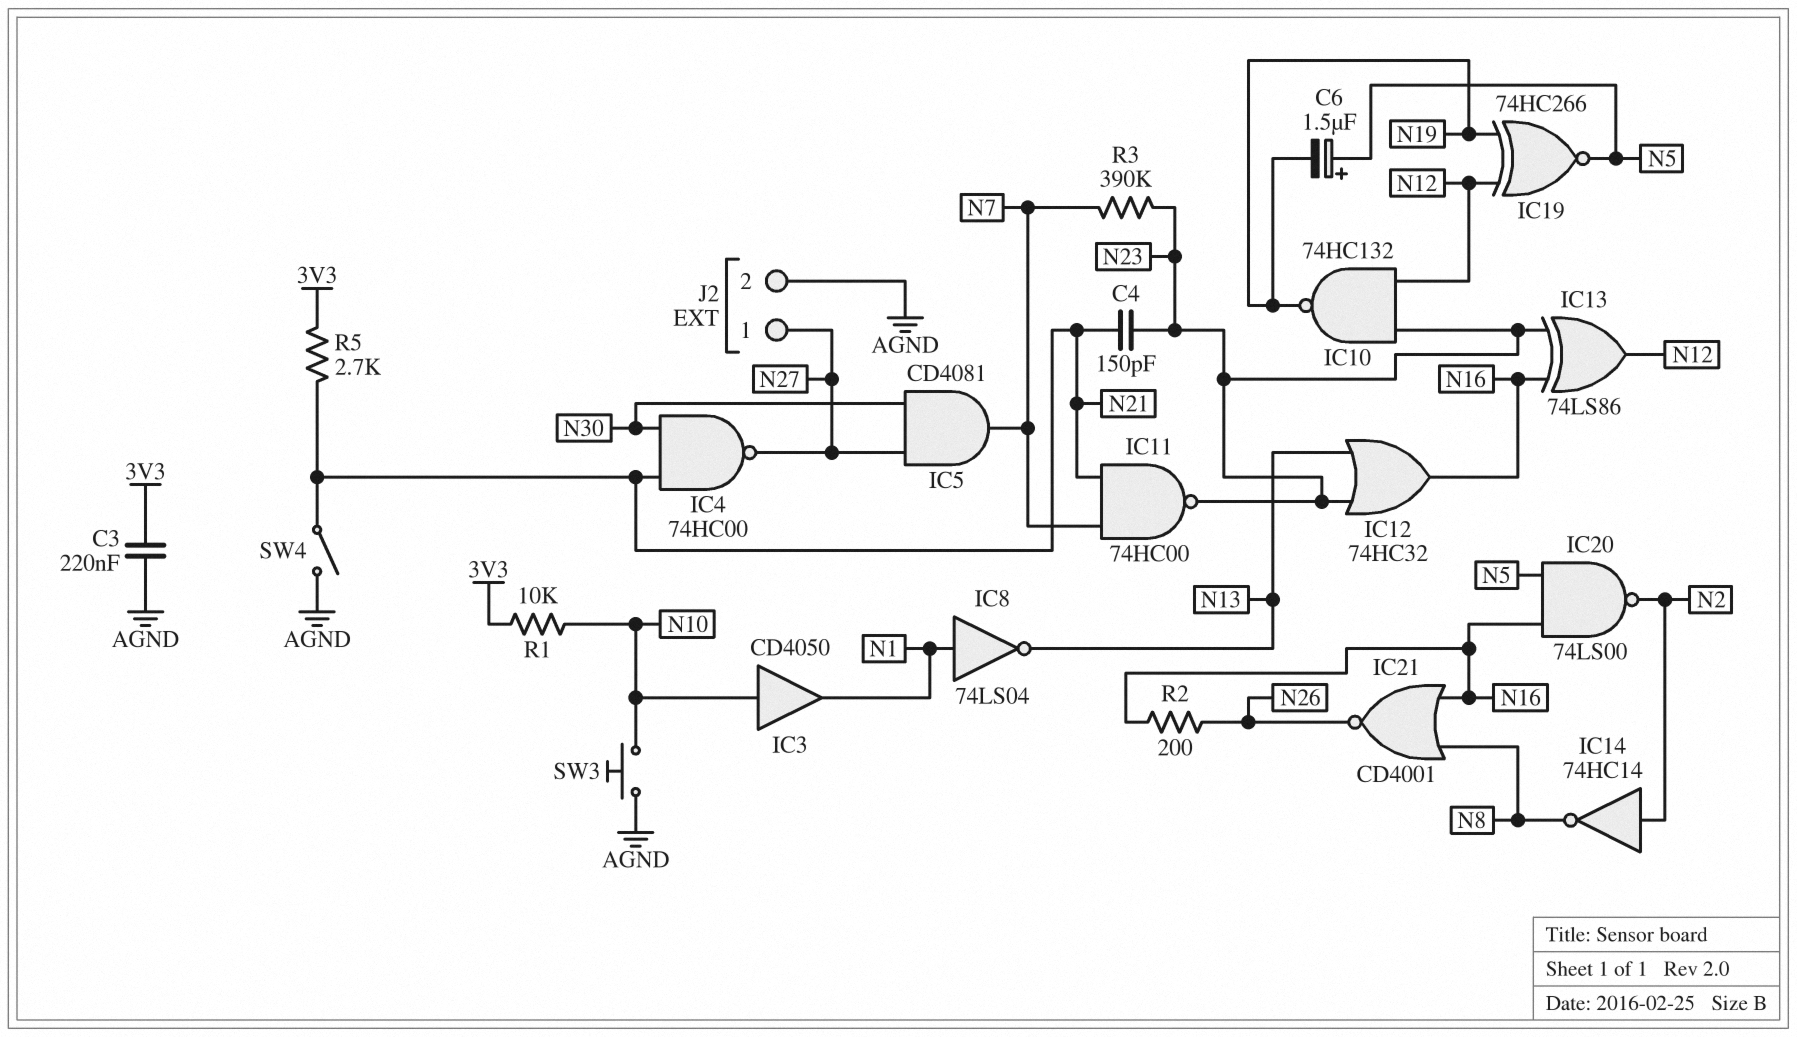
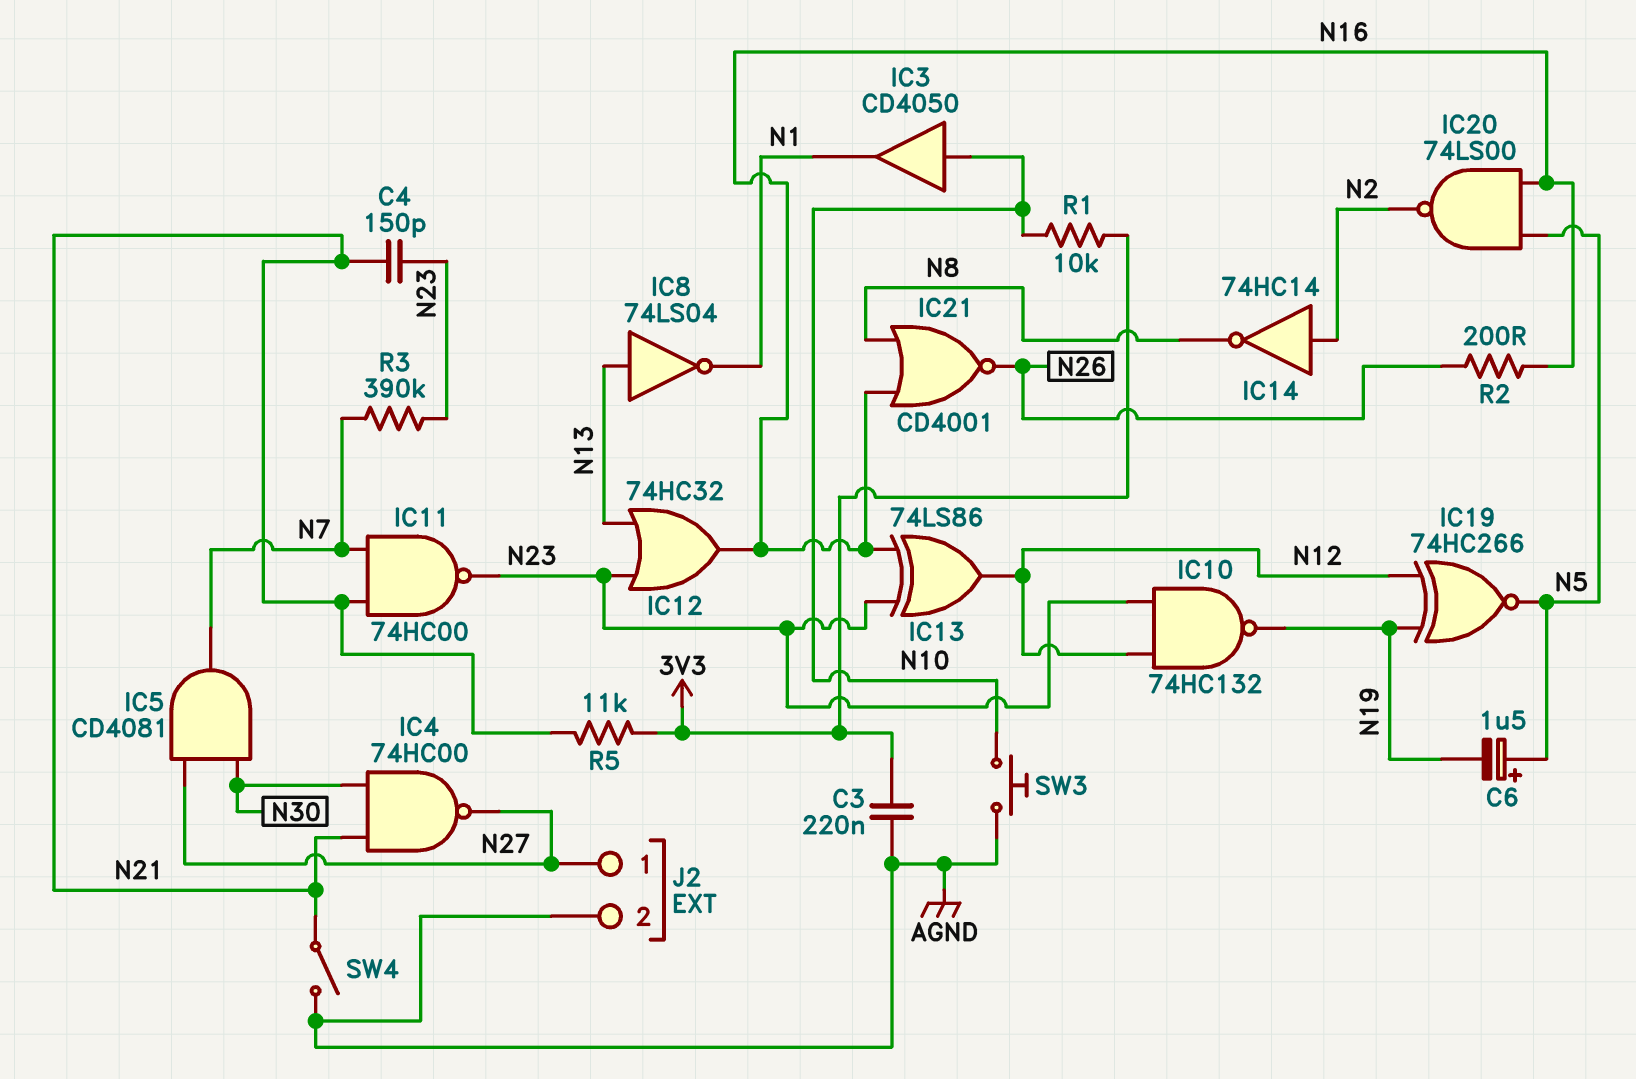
IC8: NOT 74LS04 (in N1, out N13) -> NOT 74LS04 (in N13, out N1)
R5: 2.7k (3V3, N21) -> 11k (3V3, N21)

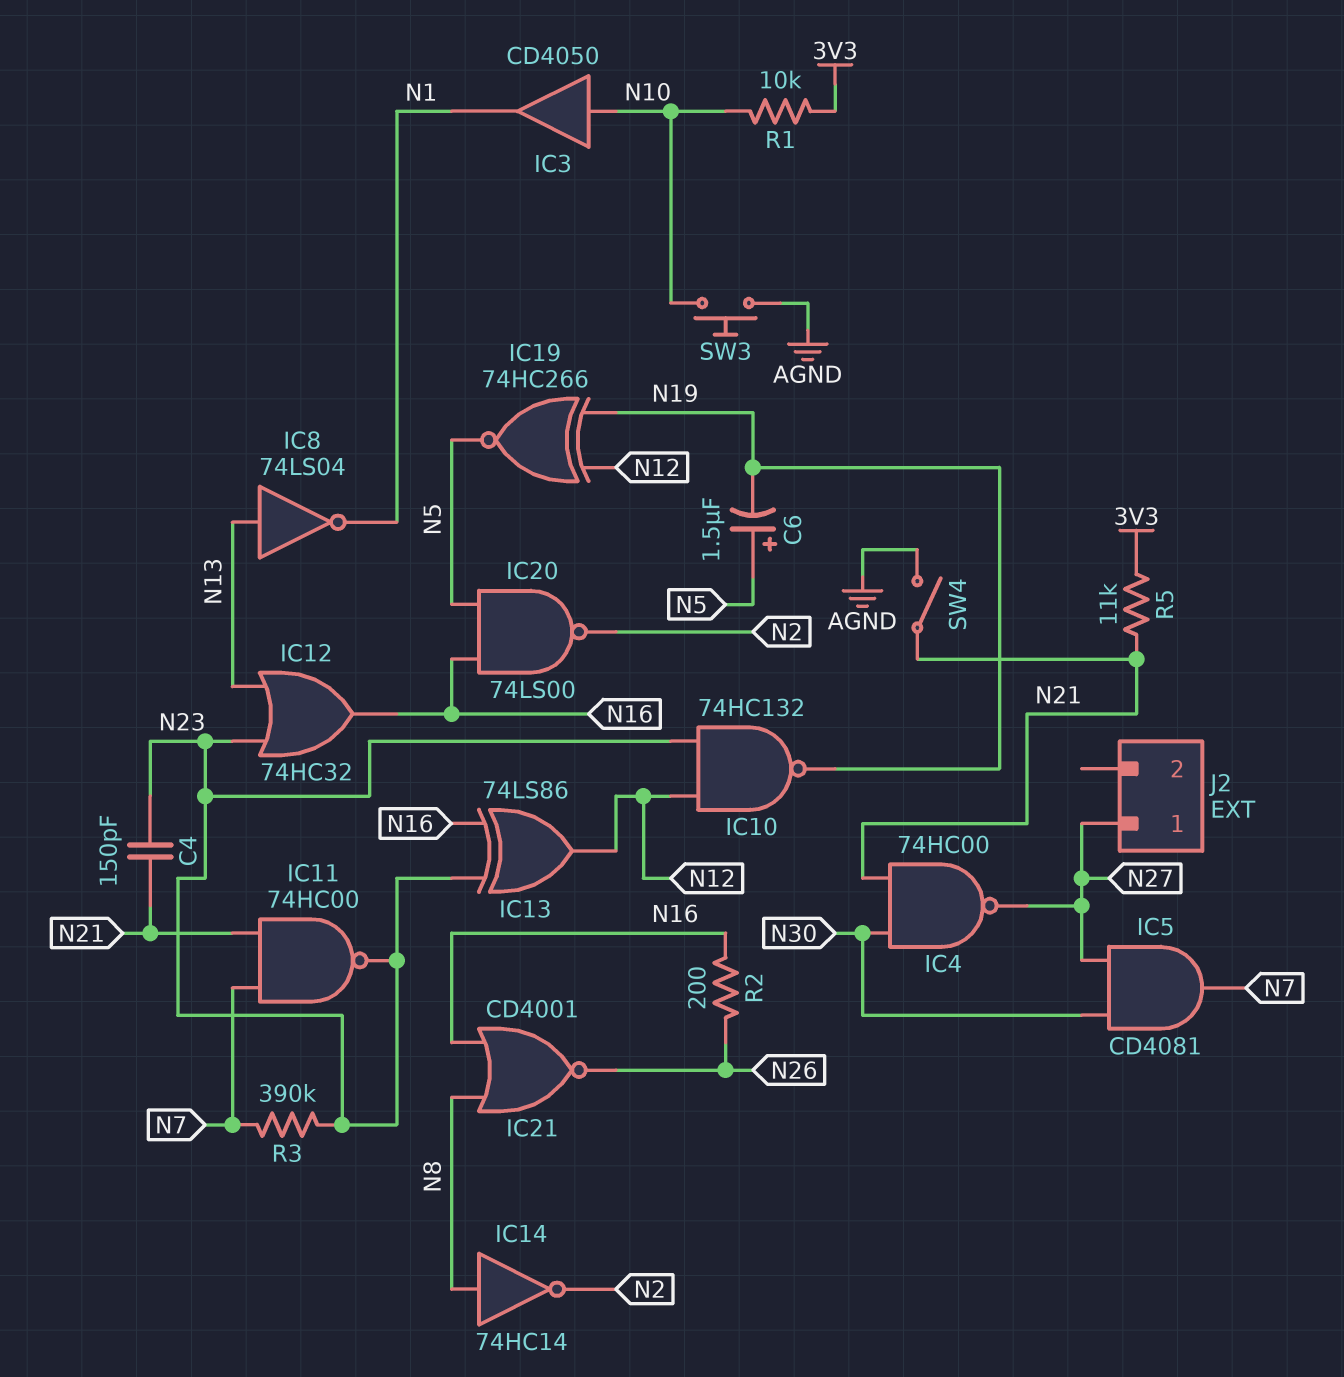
C3: 220nF (3V3, AGND) -> none
IC14: NOT 74HC14 (in N2, out N8) -> NOT 74HC14 (in N8, out N2)
J2 pin 2: AGND -> none

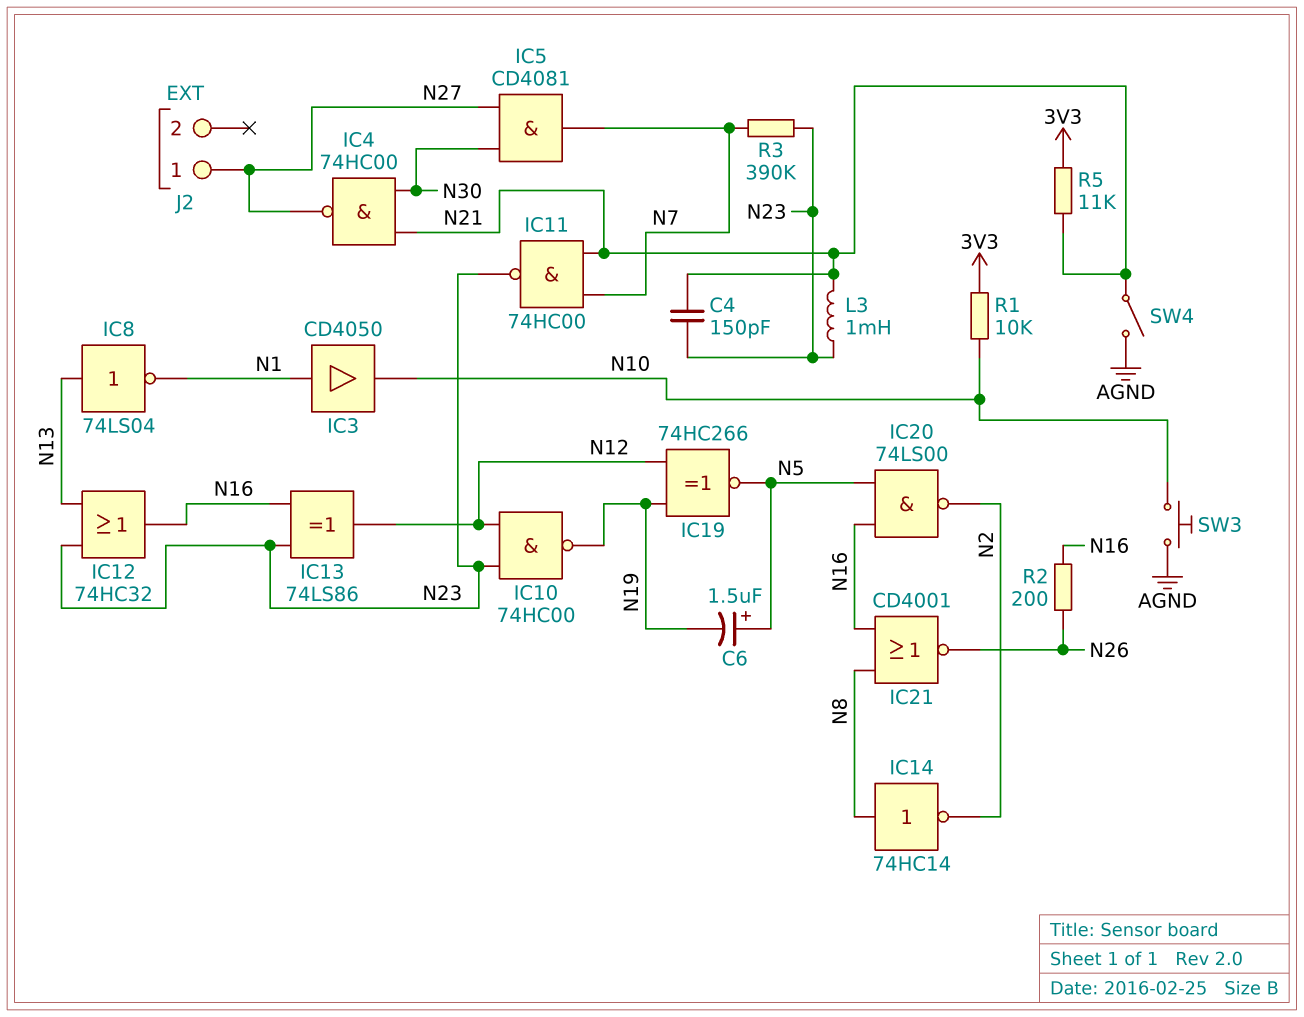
IC3: buffer CD4050 (in N10, out N1) -> buffer CD4050 (in N1, out N10)
IC10: NAND 74HC132 (in N12, in N23, out N19) -> NAND 74HC00 (in N12, in N23, out N19)
L3: none -> 1mH (N21, N23)

